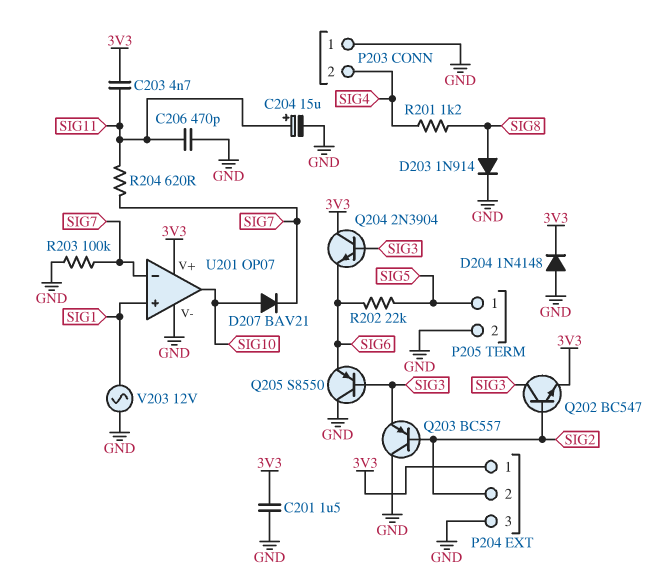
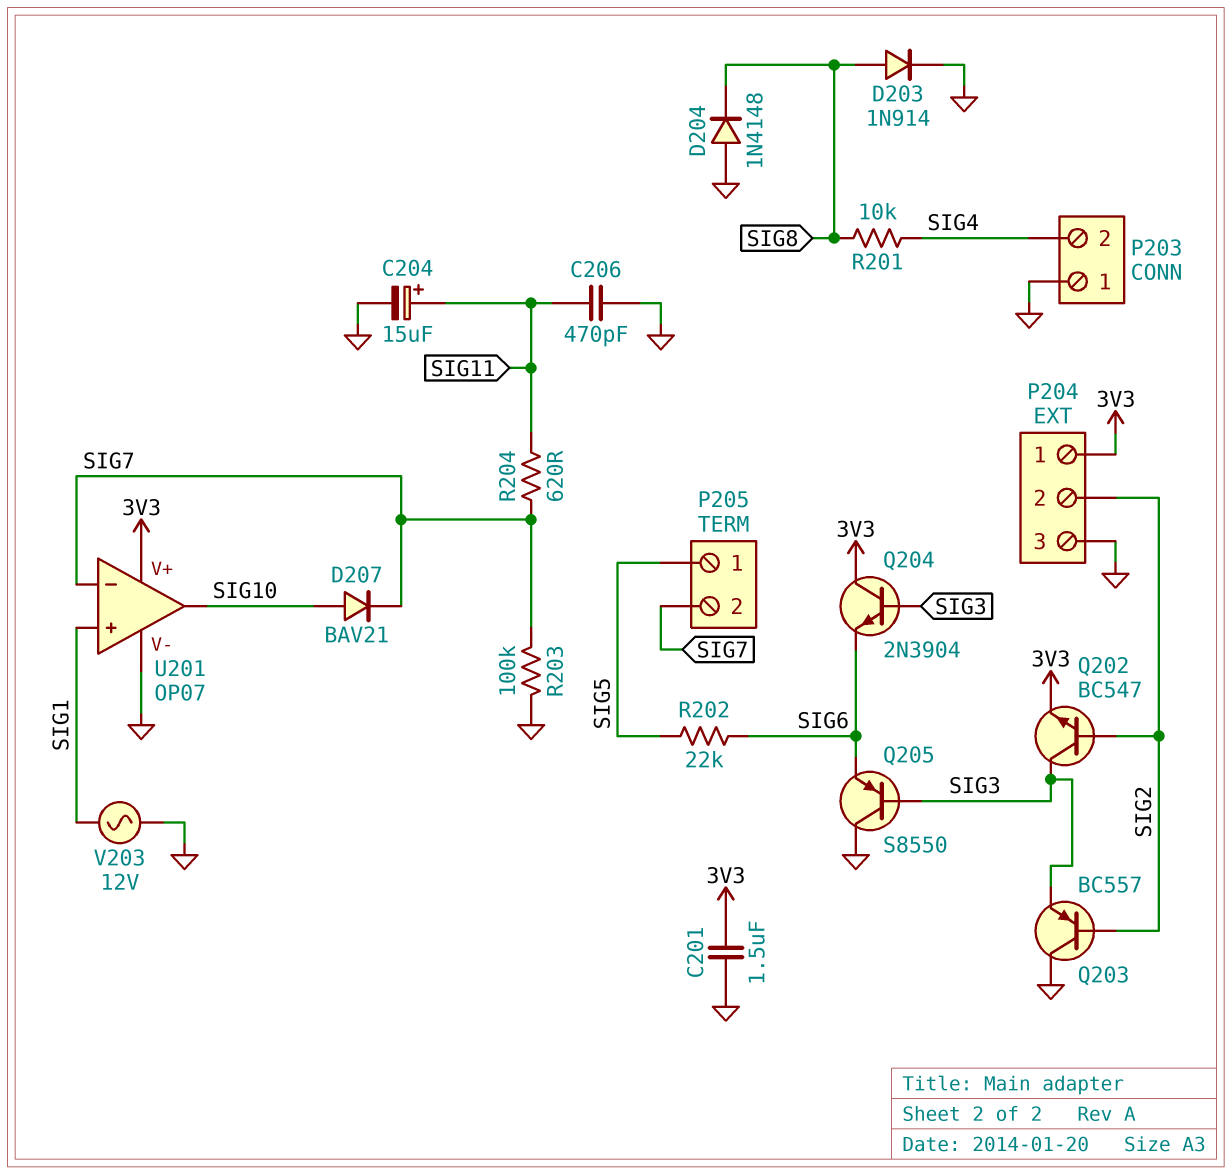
C203: 4.7nF (3V3, SIG11) -> none
D204: diode 1N4148 (A GND, K 3V3) -> diode 1N4148 (A GND, K SIG8)
P205 pin 2: GND -> SIG7
R201: 1.2k (SIG4, SIG8) -> 10k (SIG4, SIG8)

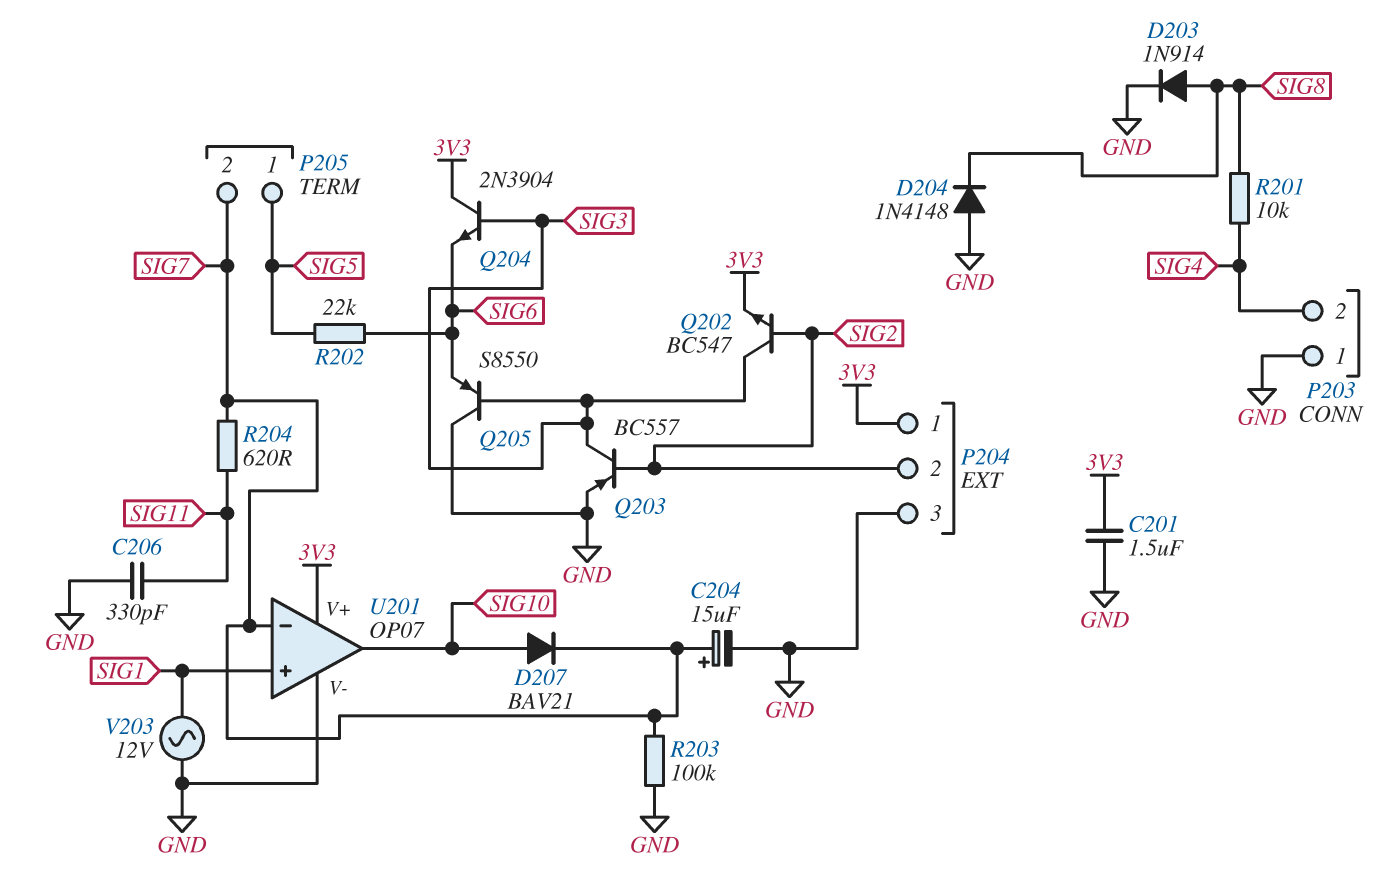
C204: 15uF (plus SIG11, minus GND) -> 15uF (plus SIG7, minus GND)
C206: 470pF (GND, SIG11) -> 330pF (GND, SIG11)
Q203: PNP BC557 (B SIG2, C GND, E SIG3) -> PNP BC557 (B SIG2, C SIG3, E GND)

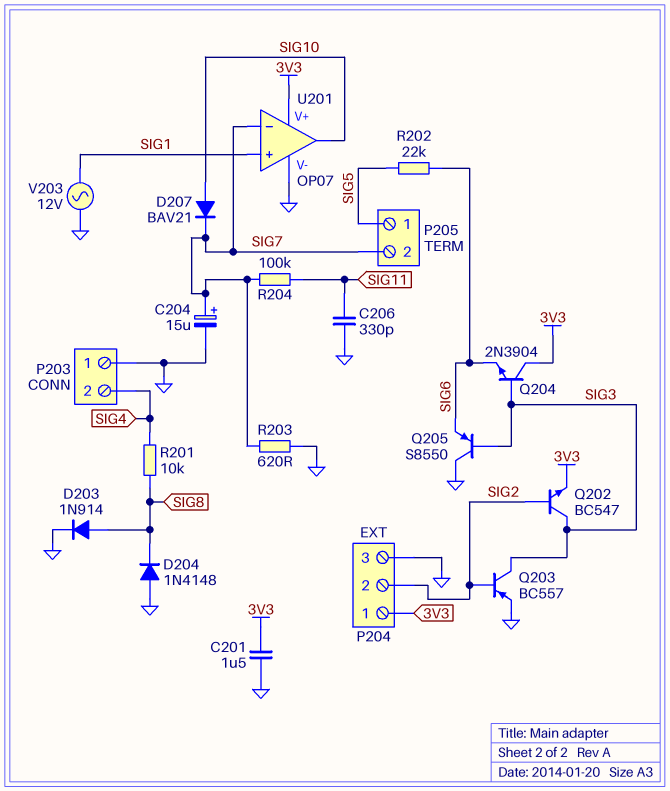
R203: 100k (GND, SIG7) -> 620 (GND, SIG7)
R204: 620 (SIG7, SIG11) -> 100k (SIG7, SIG11)

